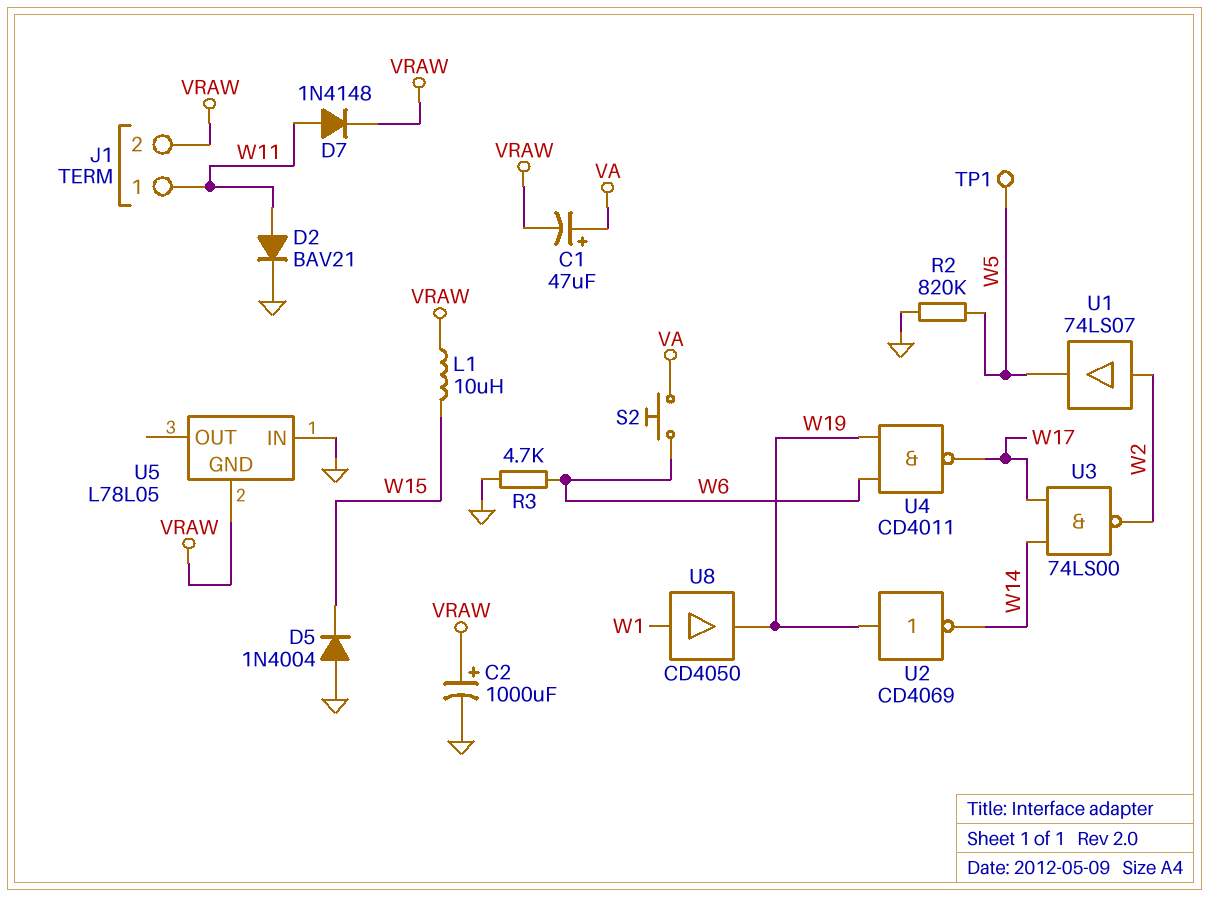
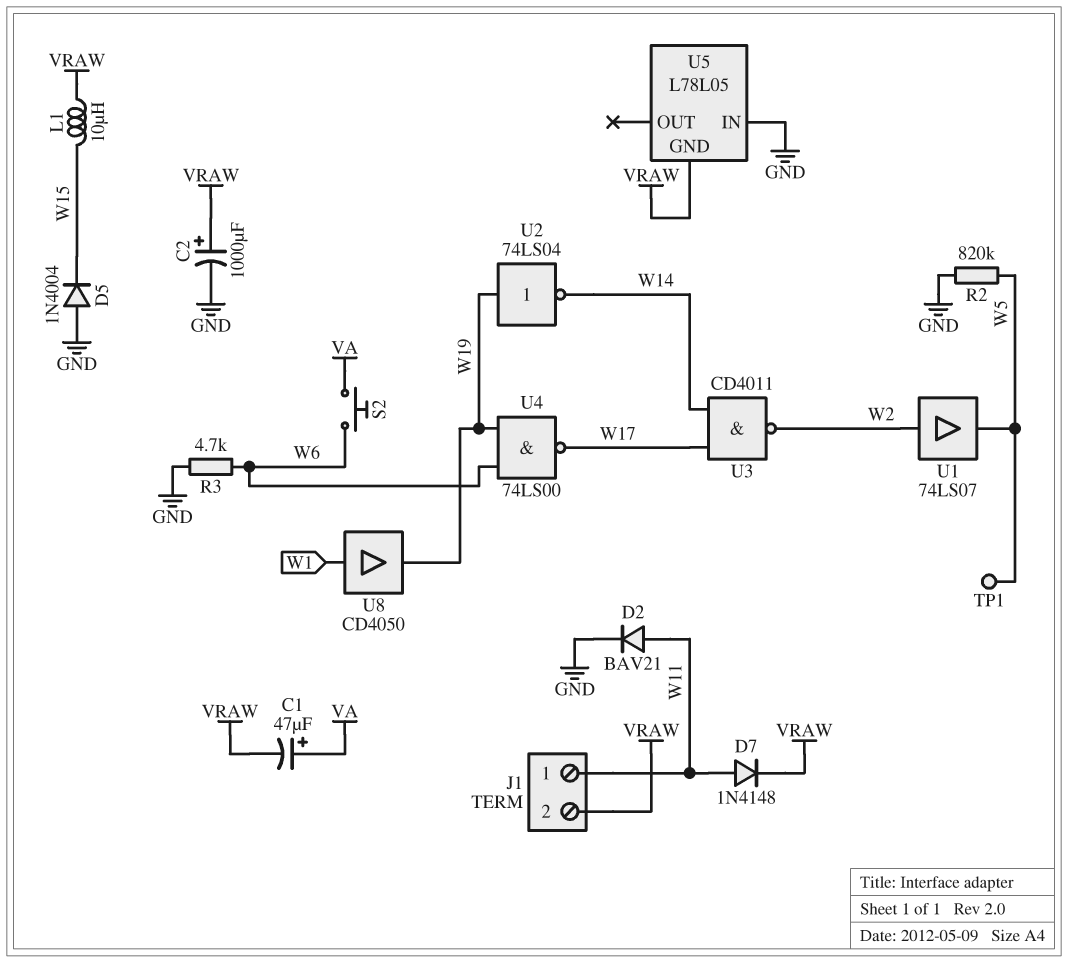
U2: NOT CD4069 (in W19, out W14) -> NOT 74LS04 (in W19, out W14)
U3: NAND 74LS00 (in W14, in W17, out W2) -> NAND CD4011 (in W14, in W17, out W2)
U4: NAND CD4011 (in W6, in W19, out W17) -> NAND 74LS00 (in W6, in W19, out W17)

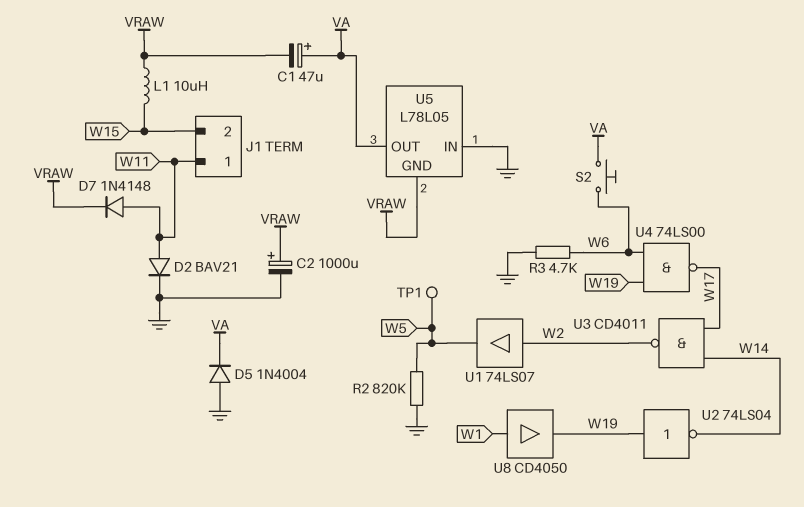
D5: diode 1N4004 (A GND, K W15) -> diode 1N4004 (A GND, K VA)
J1 pin 2: VRAW -> W15
U5 pin OUT: none -> VA

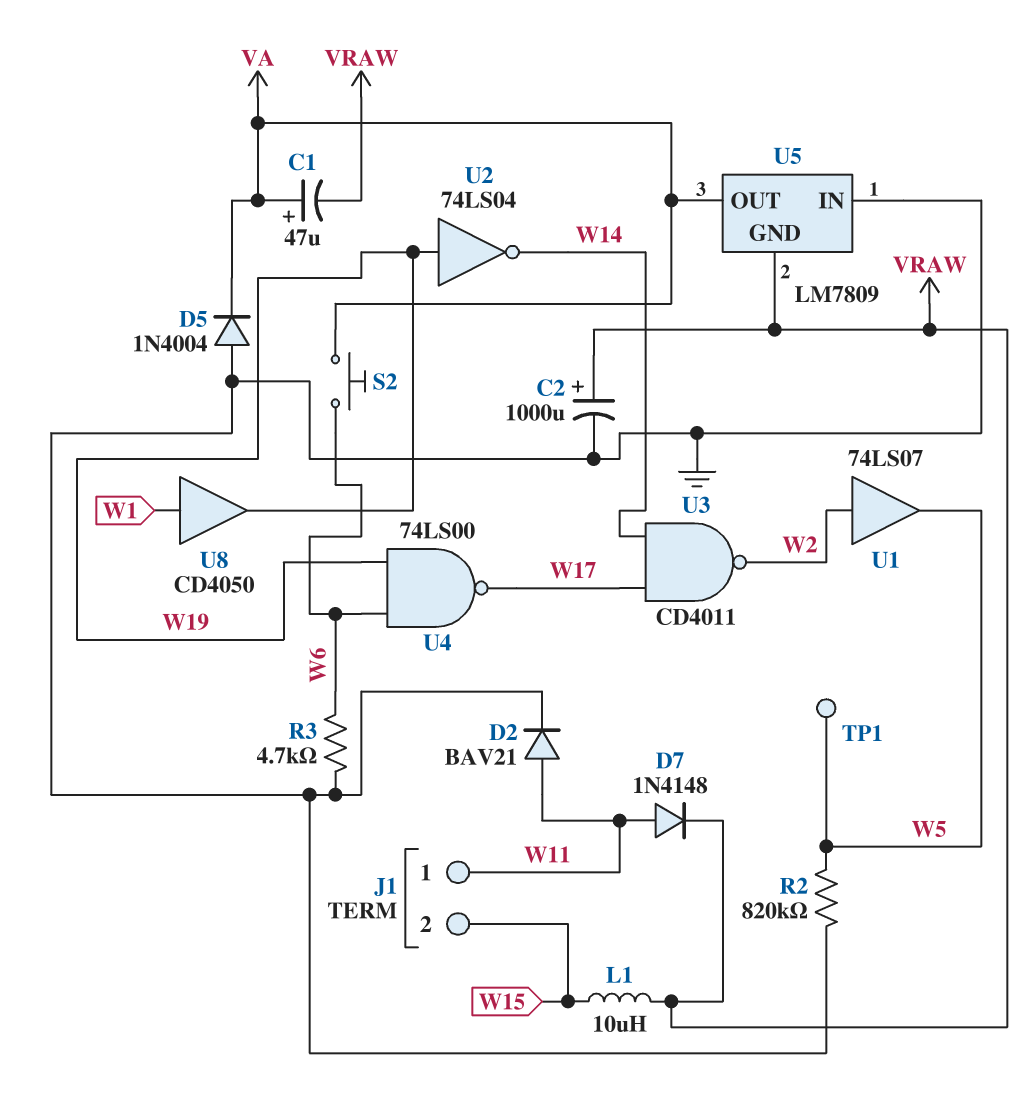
U5: L78L05 -> LM7809

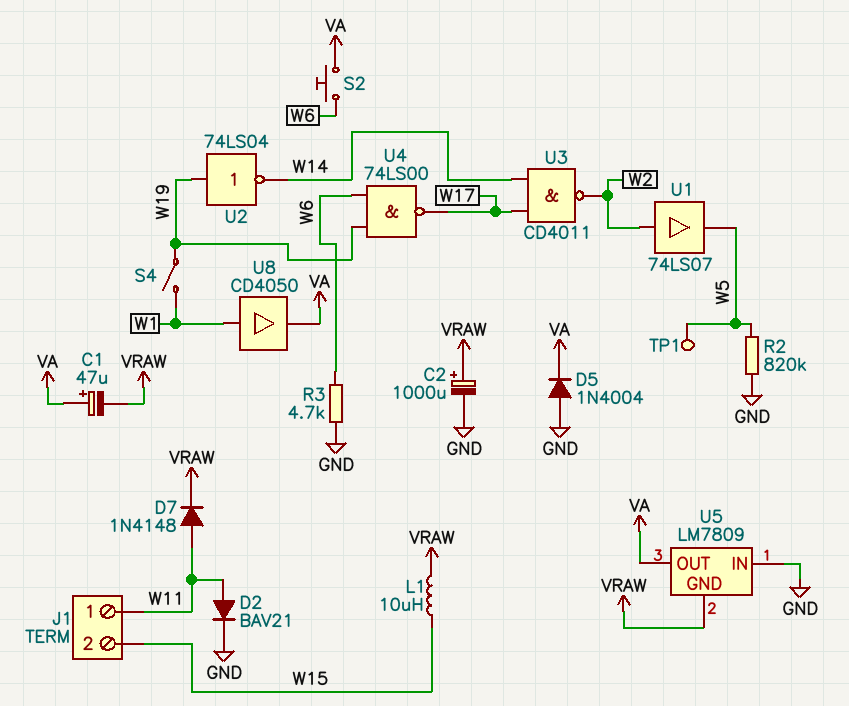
S4: none -> switch (W1, W19)
U8: buffer CD4050 (in W1, out W19) -> buffer CD4050 (in W1, out VA)

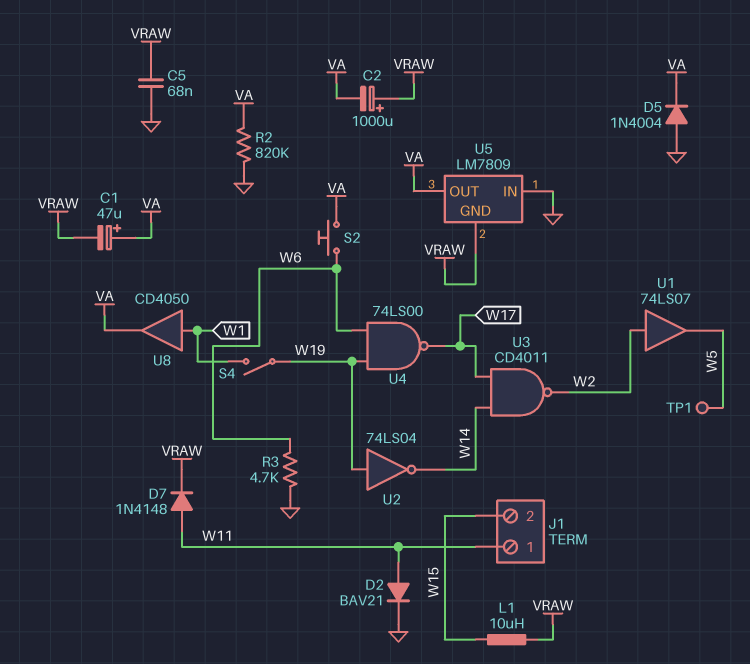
C2: 1000uF (plus VRAW, minus GND) -> 1000uF (plus VRAW, minus VA)
C5: none -> 68nF (GND, VRAW)
R2: 820k (GND, W5) -> 820k (GND, VA)

